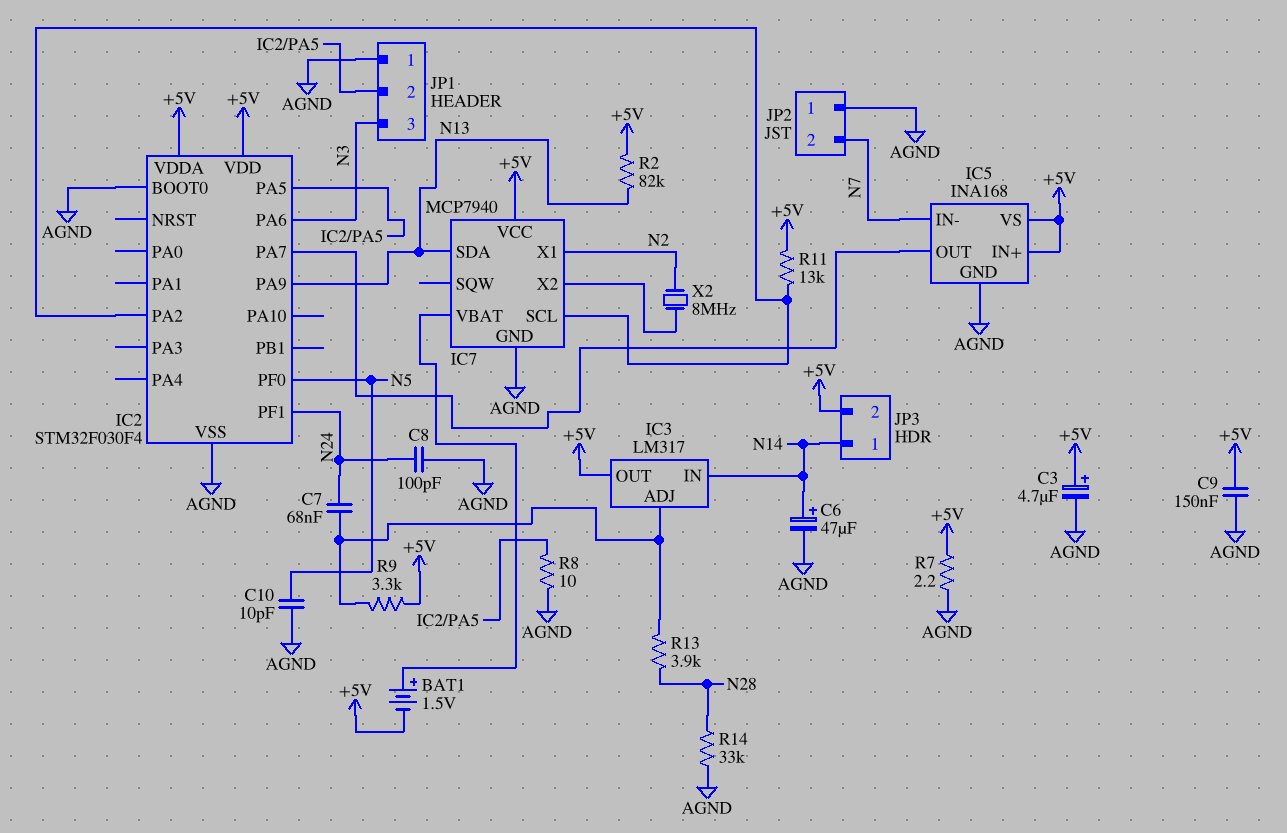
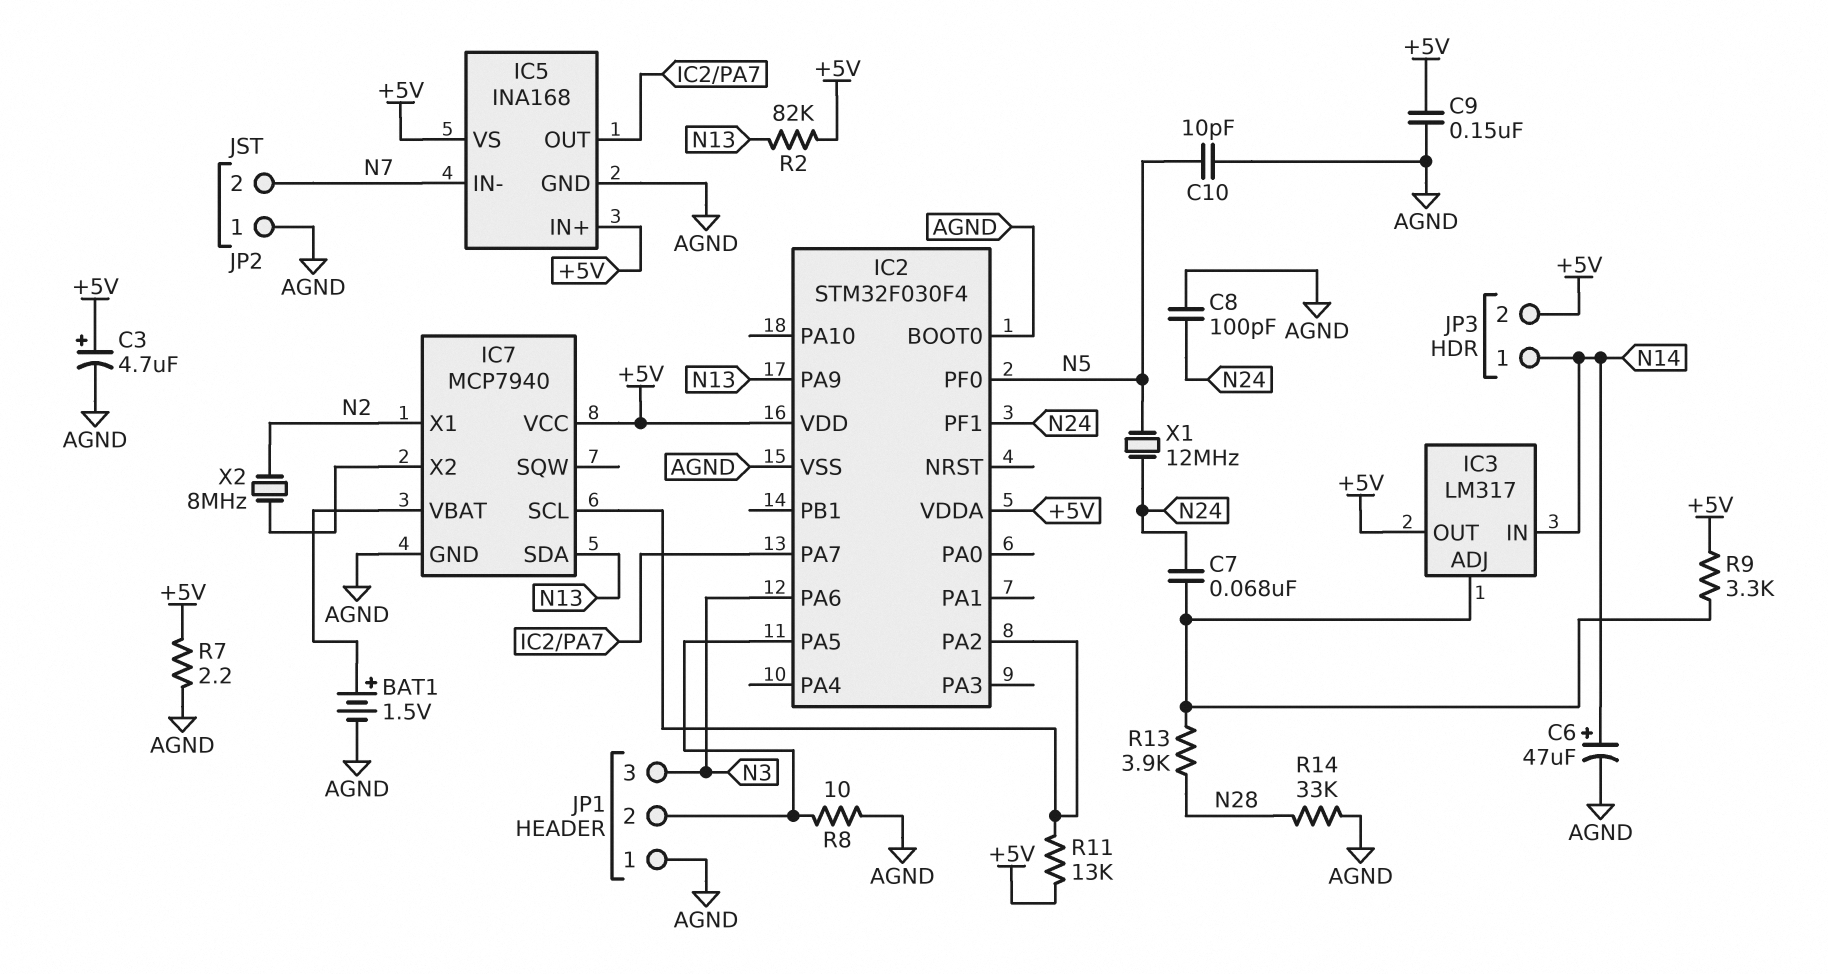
BAT1: 1.5V (plus IC7/VBAT, minus +5V) -> 1.5V (plus IC7/VBAT, minus AGND)
X1: none -> 12MHz (N5, N24)

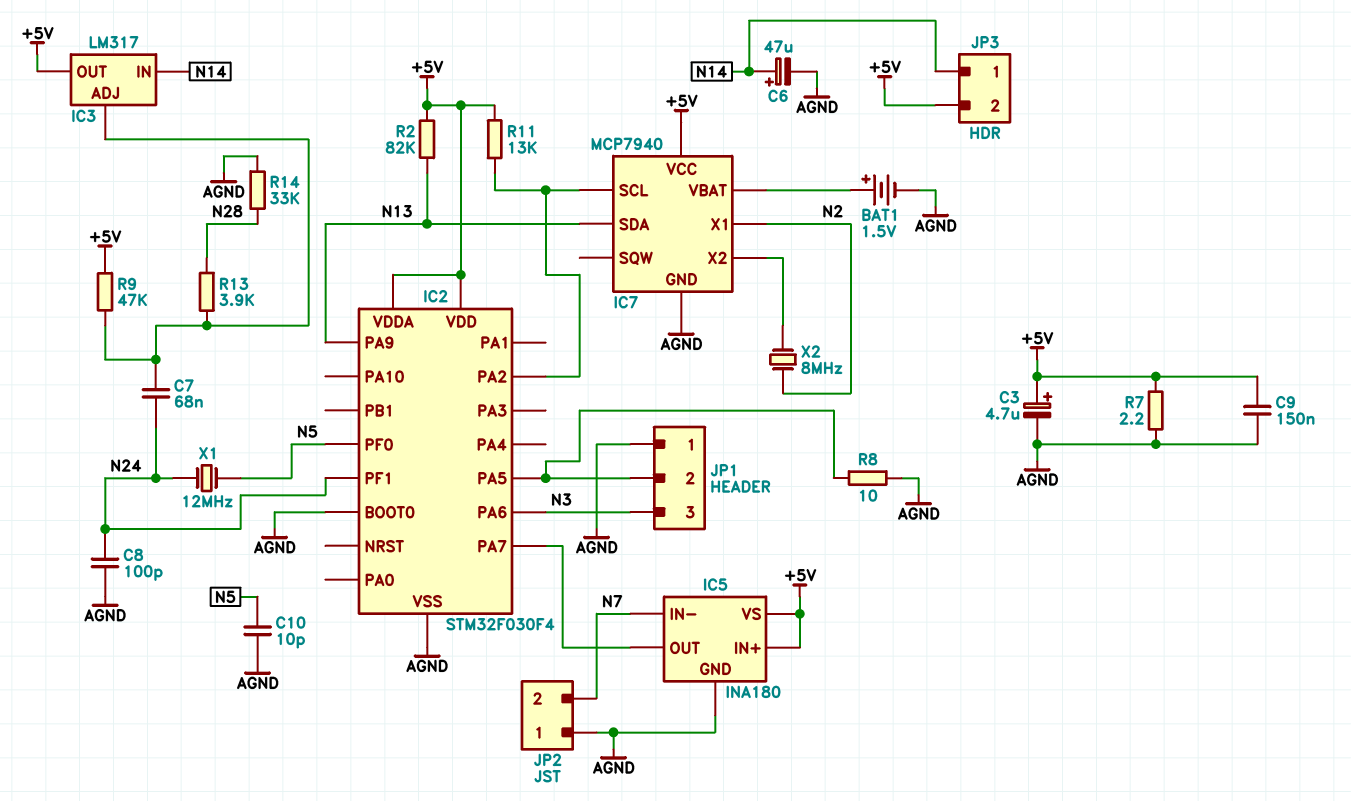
IC5: INA168 -> INA180
R9: 3.3k (+5V, IC3/ADJ) -> 47k (+5V, IC3/ADJ)

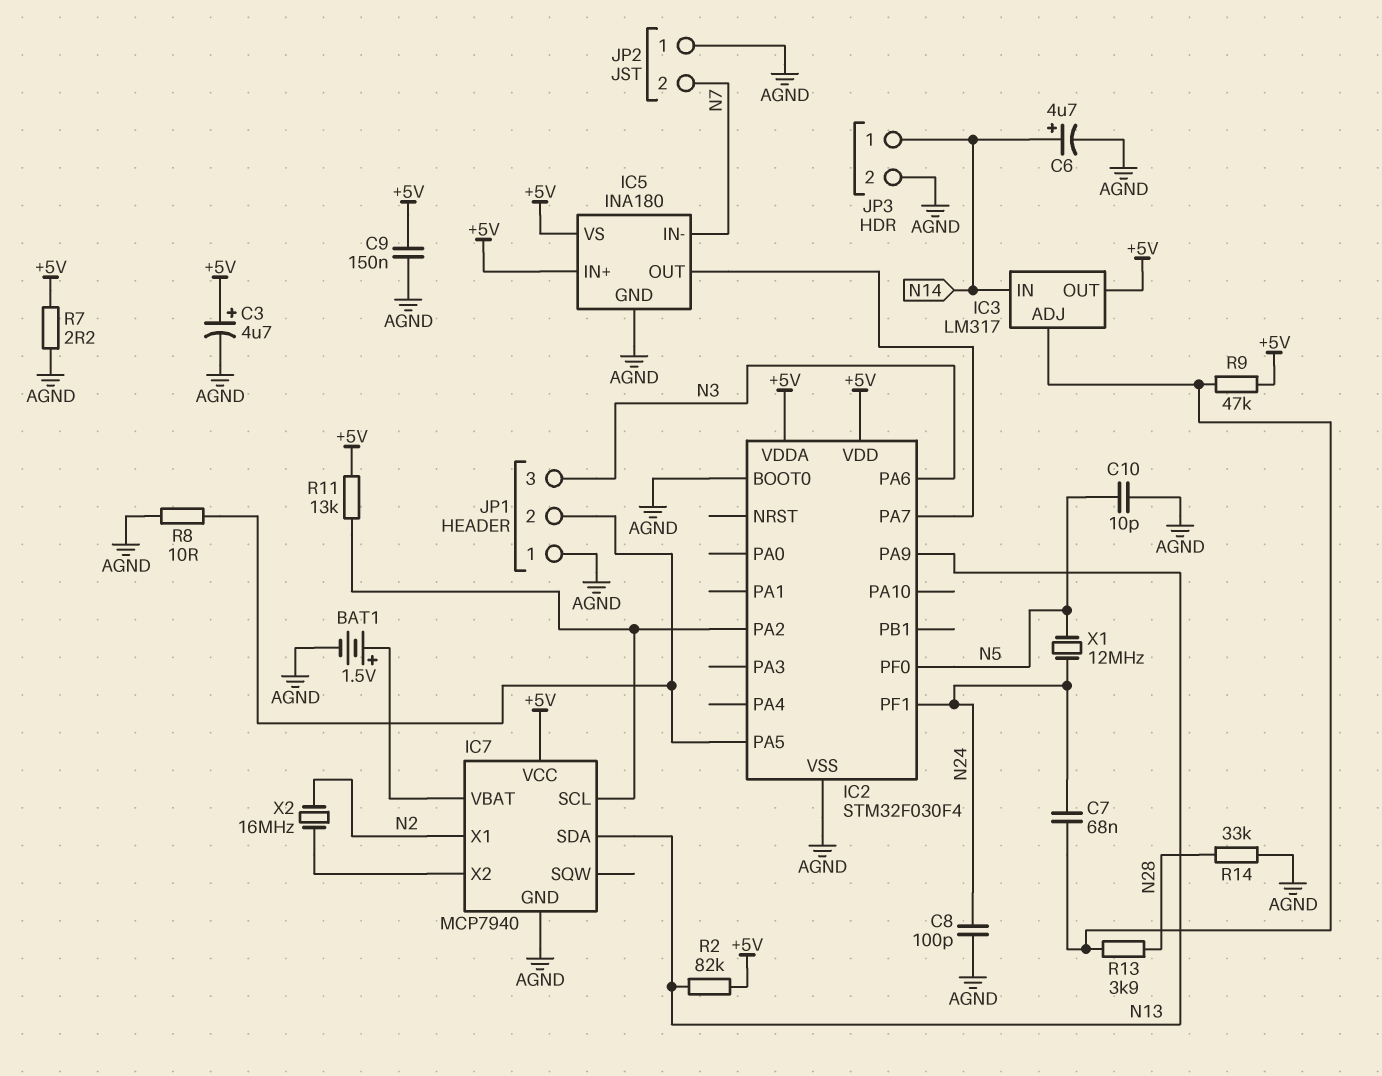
C6: 47uF (plus N14, minus AGND) -> 4.7uF (plus N14, minus AGND)
JP3 pin 2: +5V -> AGND
X2: 8MHz (IC7/X2, N2) -> 16MHz (IC7/X2, N2)

